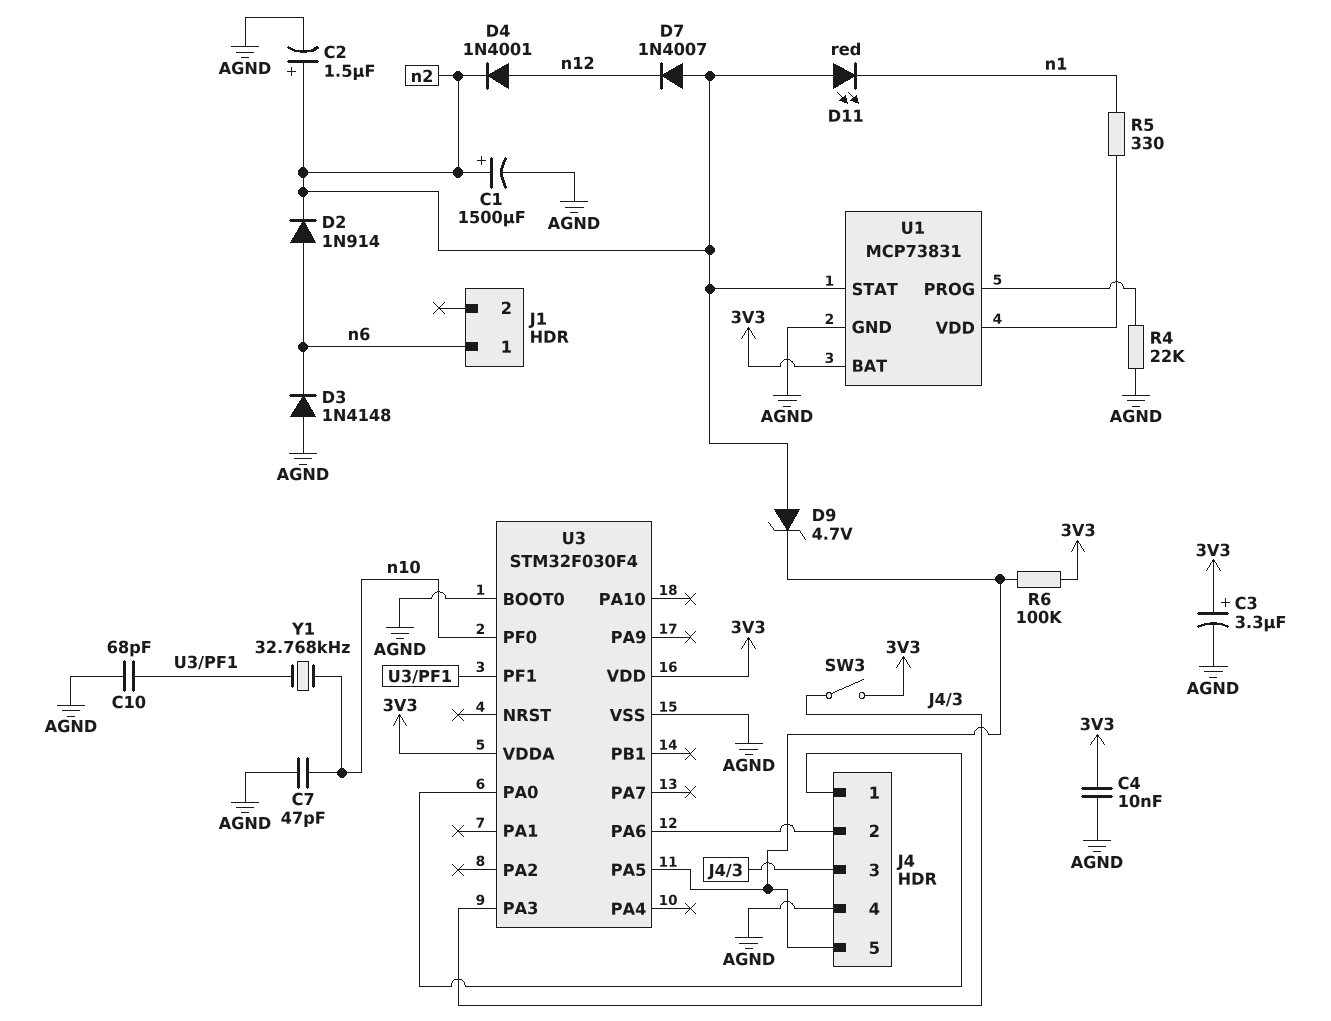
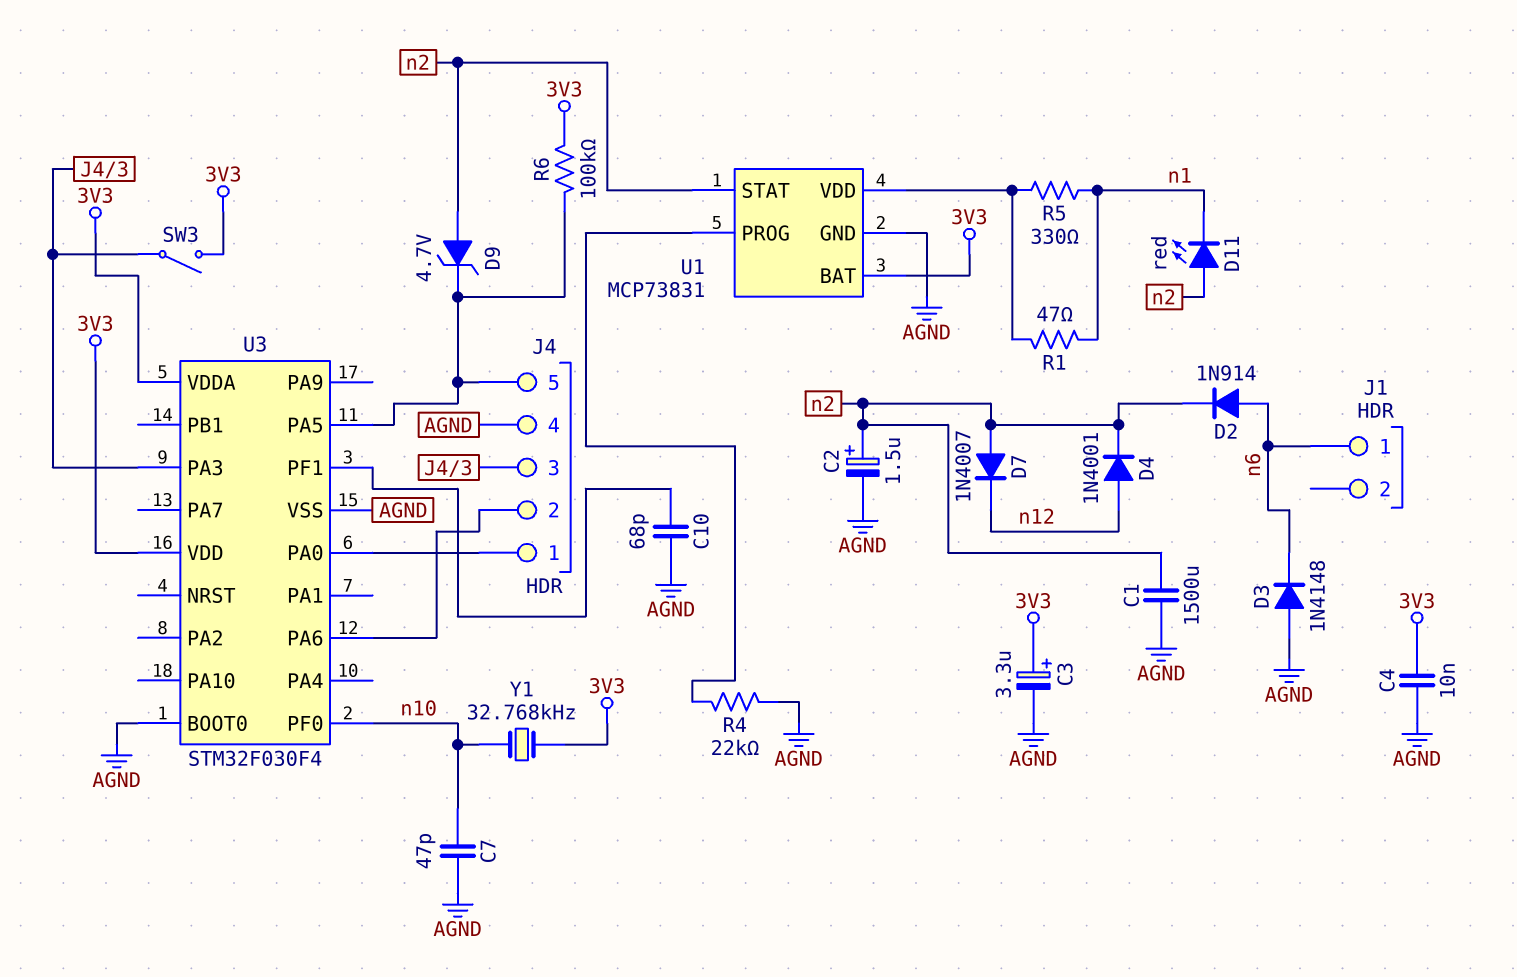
C1: 1500uF (plus n2, minus AGND) -> 1500uF (AGND, n2)
R1: none -> 47 (U1/VDD, n1)
Y1: 32.768kHz (U3/PF1, n10) -> 32.768kHz (3V3, n10)

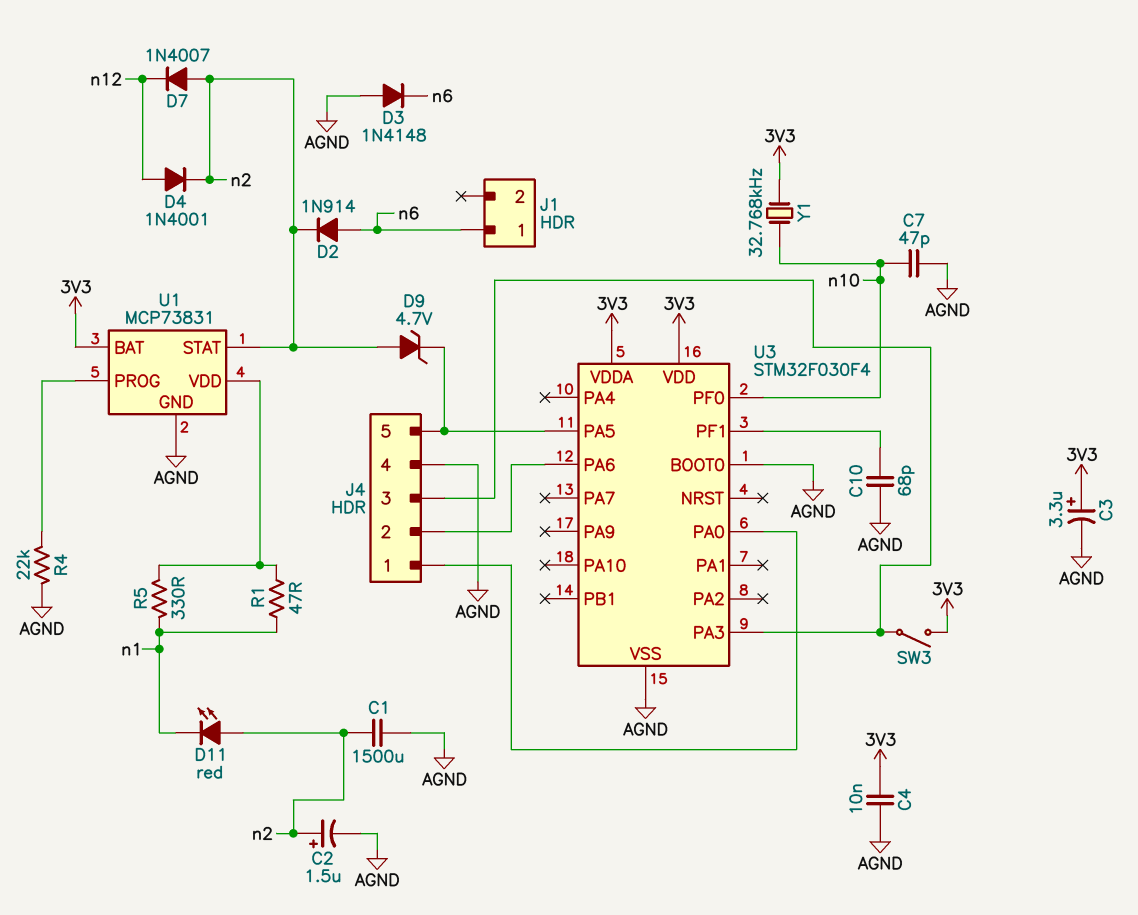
R6: 100k (3V3, J4/5) -> none

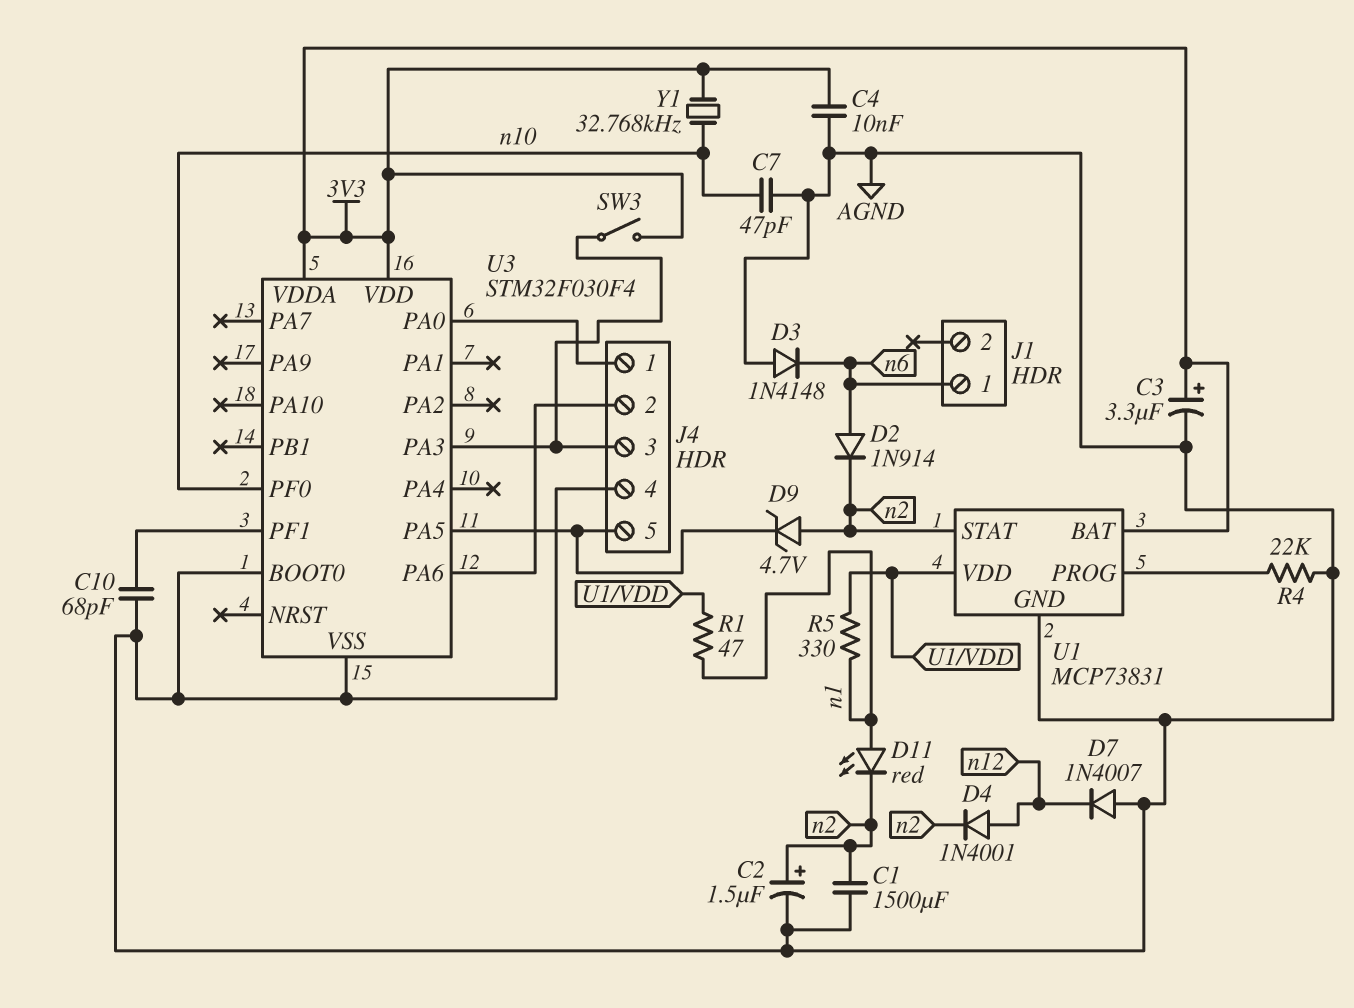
D7: diode 1N4007 (A n2, K n12) -> diode 1N4007 (A AGND, K n12)
D11: LED red (A n2, K n1) -> LED red (A n1, K n2)

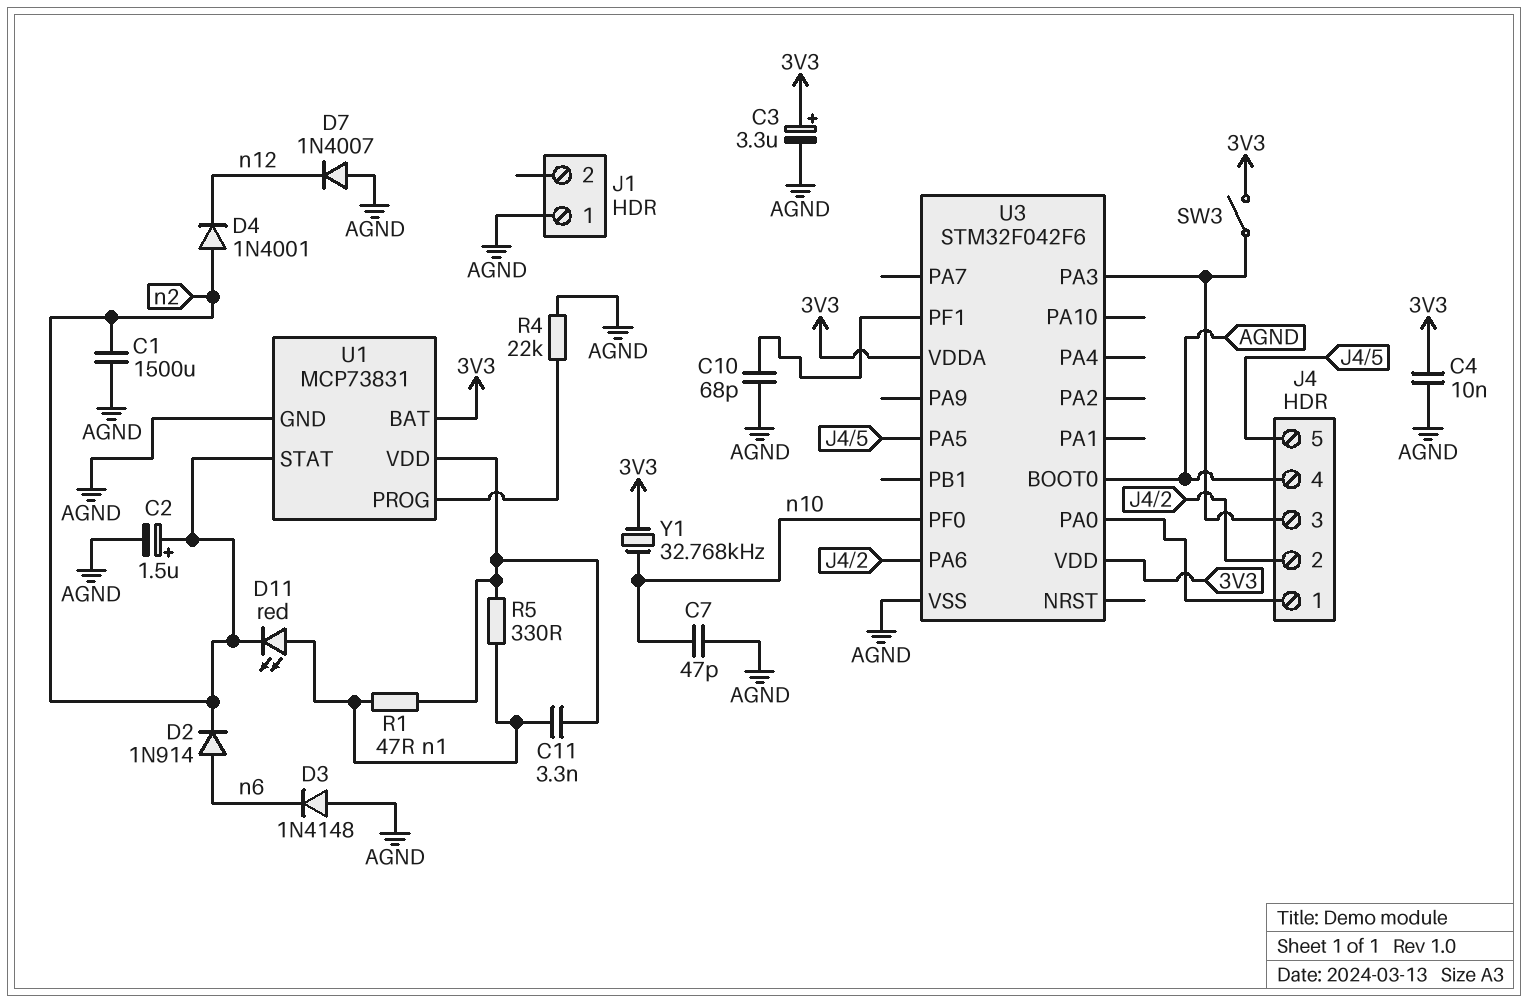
C11: none -> 3.3nF (U1/VDD, n1)
D4: diode 1N4001 (A n12, K n2) -> diode 1N4001 (A n2, K n12)
D9: zener 4.7V (A n2, K J4/5) -> none
J1 pin 1: n6 -> AGND
U3: STM32F030F4 -> STM32F042F6

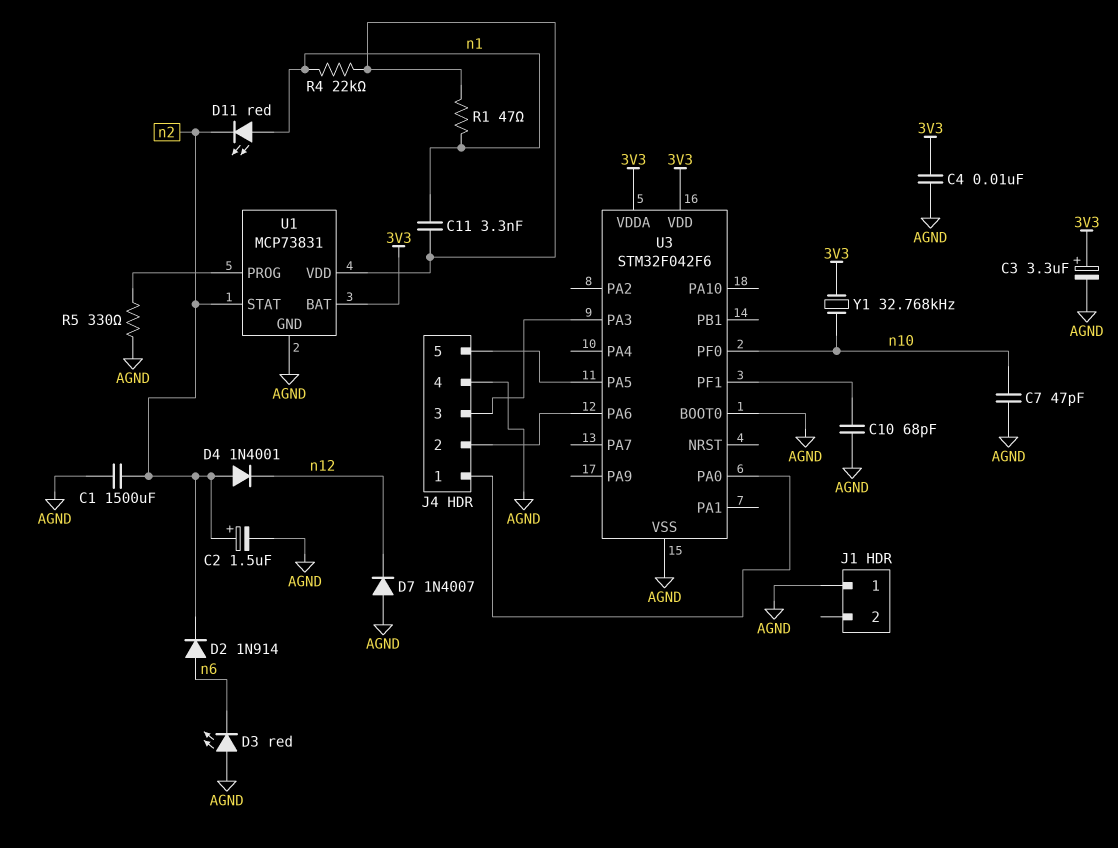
D3: diode 1N4148 (A AGND, K n6) -> LED red (A AGND, K n6)
R4: 22k (AGND, U1/PROG) -> 22k (U1/VDD, n1)
R5: 330 (U1/VDD, n1) -> 330 (AGND, U1/PROG)
SW3: switch (3V3, J4/3) -> none

